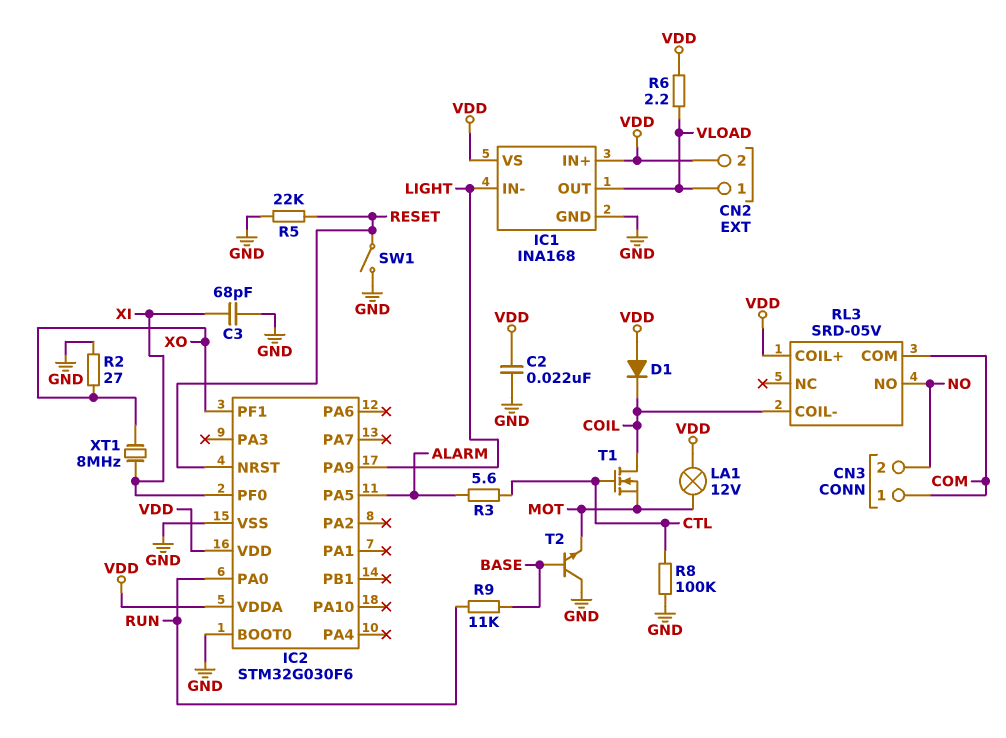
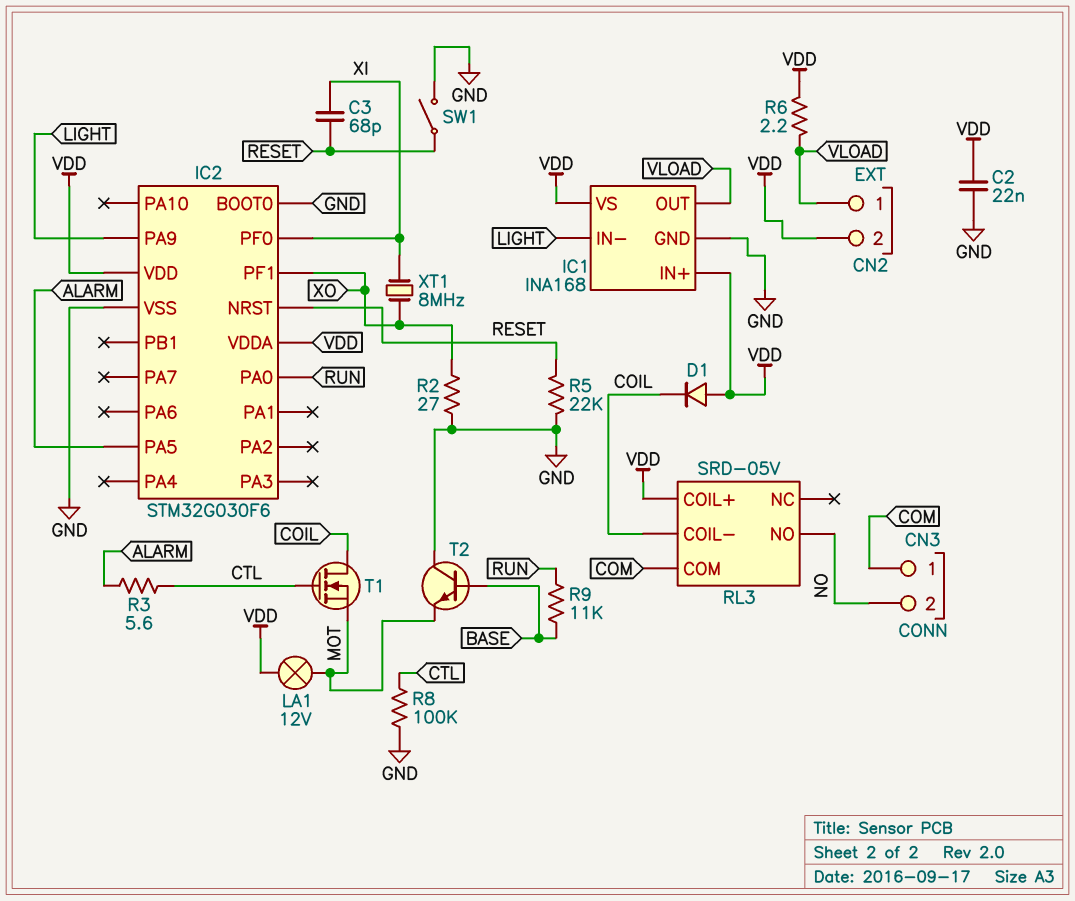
C3: 68pF (GND, XI) -> 68pF (RESET, XI)

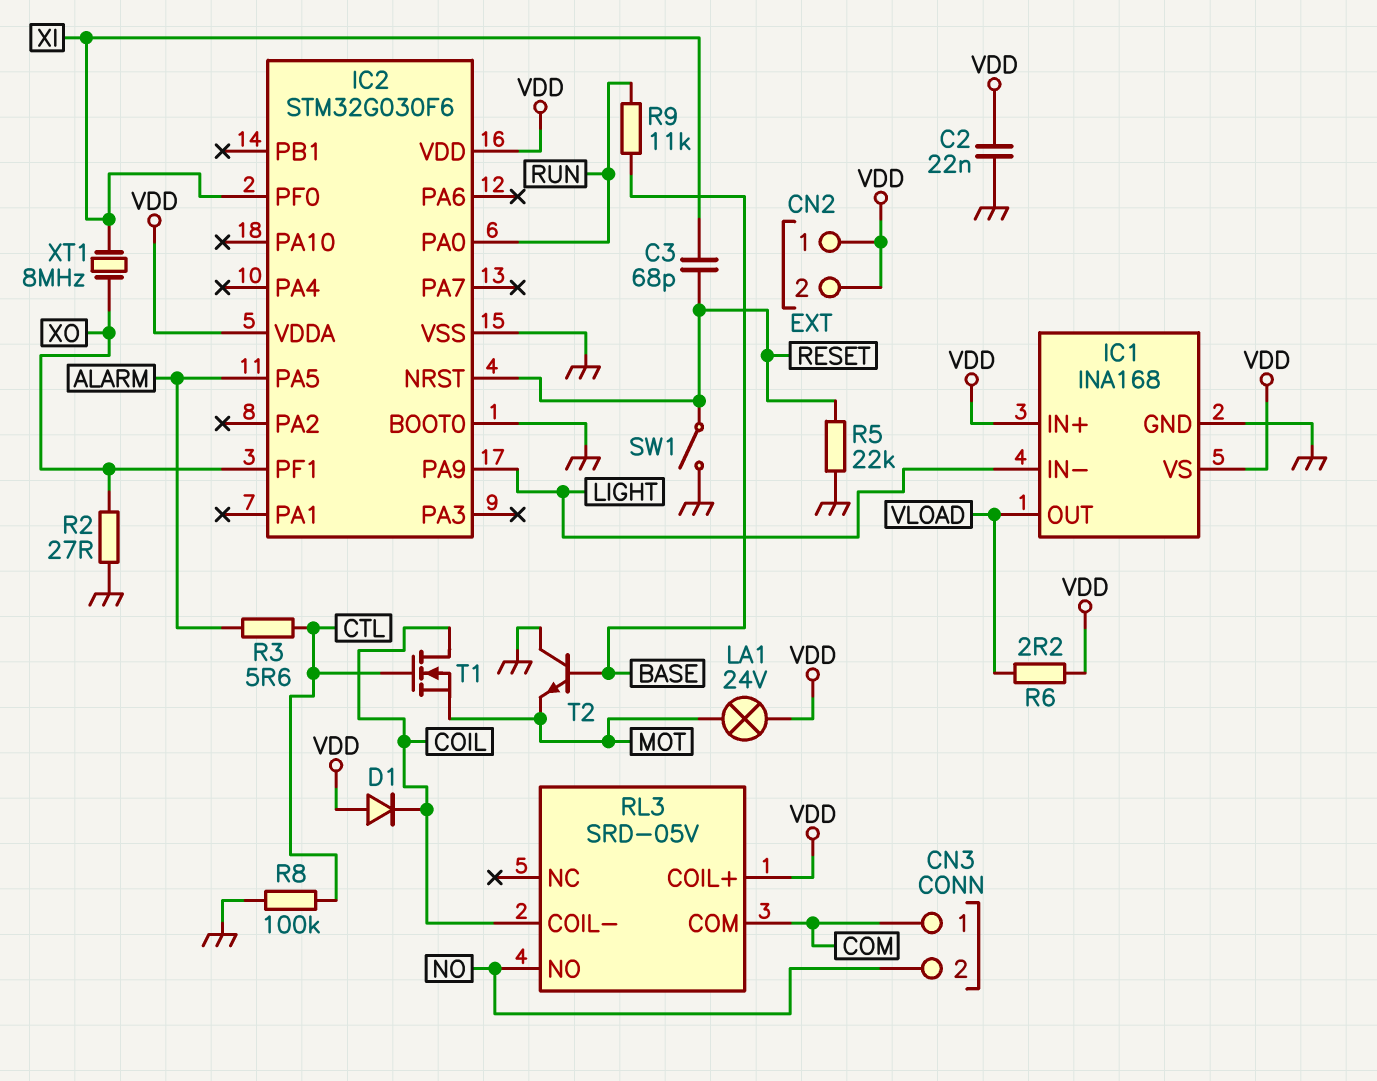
CN2 pin 1: VLOAD -> VDD
LA1: lamp 12V (MOT, VDD) -> lamp 24V (MOT, VDD)

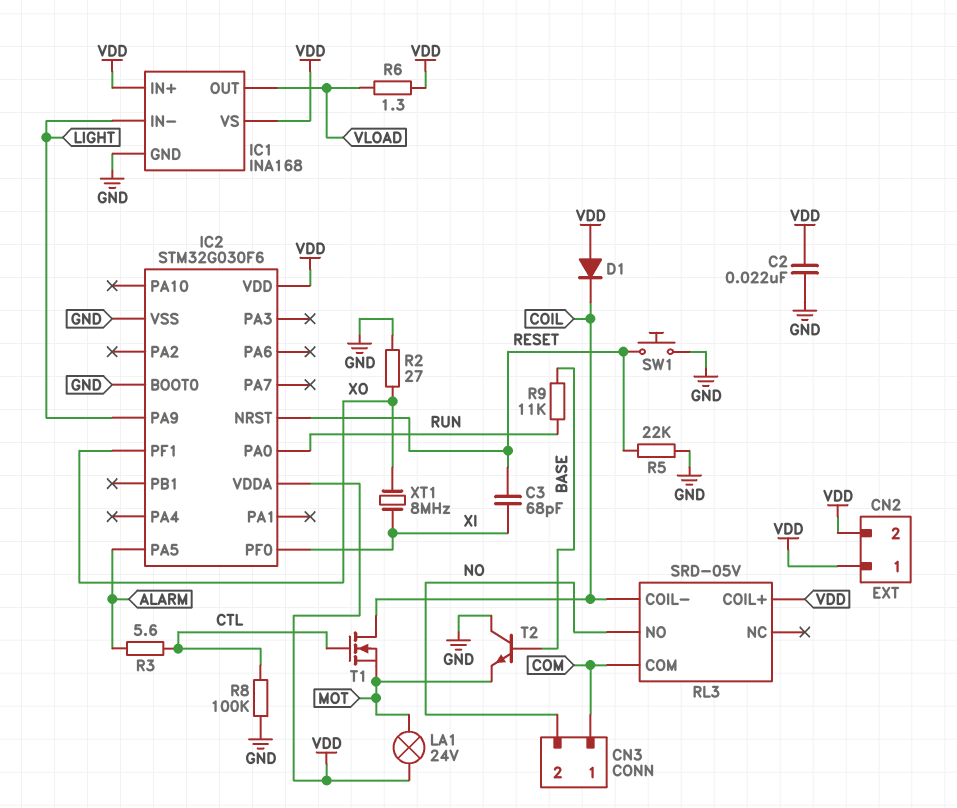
R6: 2.2 (VDD, VLOAD) -> 1.3 (VDD, VLOAD)
SW1: switch (GND, RESET) -> button (GND, RESET)

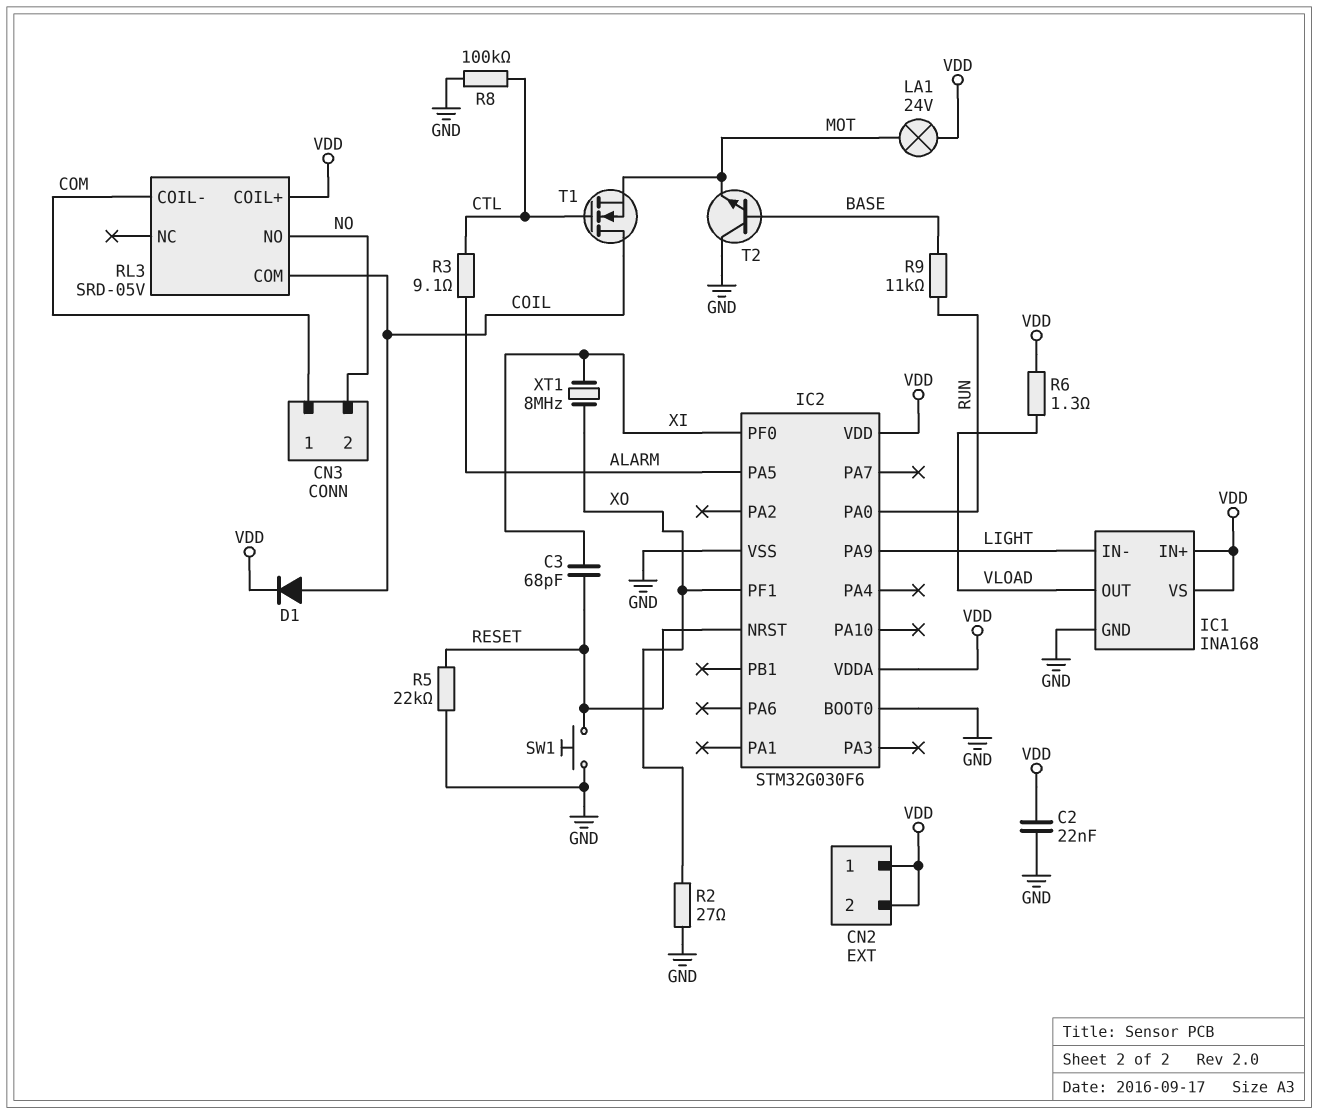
D1: diode (A VDD, K COIL) -> diode (A COIL, K VDD)
R3: 5.6 (ALARM, CTL) -> 9.1 (ALARM, CTL)
RL3 pin COIL-: COIL -> COM
RL3 pin COM: COM -> COIL

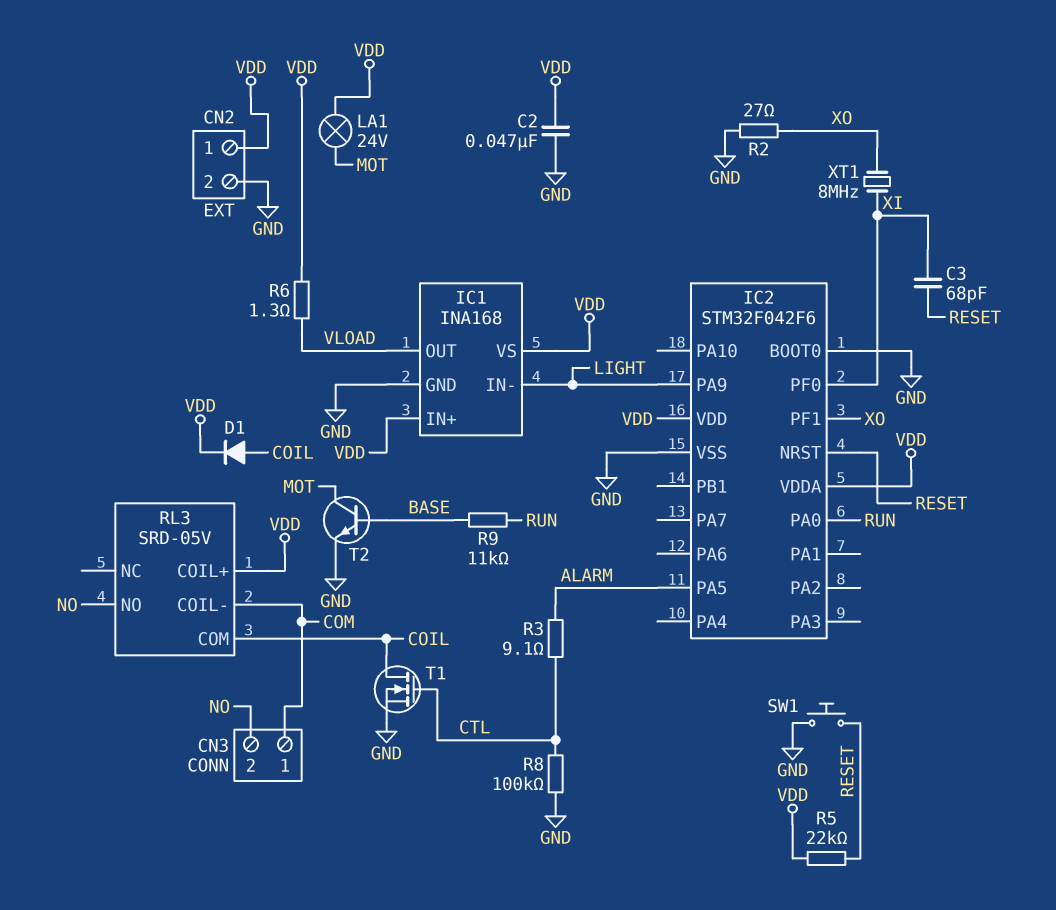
C2: 22nF (GND, VDD) -> 47nF (GND, VDD)
CN2 pin 2: VDD -> GND
IC2: STM32G030F6 -> STM32F042F6
R5: 22k (GND, RESET) -> 22k (RESET, VDD)
T1: NMOS (G CTL, D COIL, S MOT) -> NMOS (G CTL, D COIL, S GND)
T2: NPN (B BASE, C GND, E MOT) -> NPN (B BASE, C MOT, E GND)

